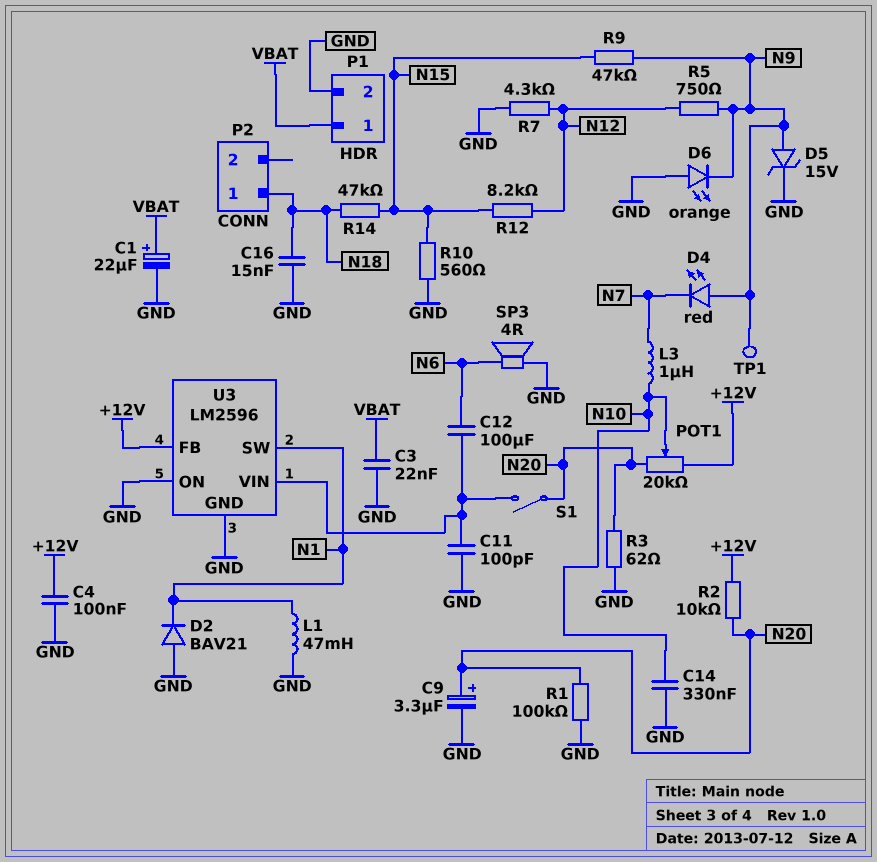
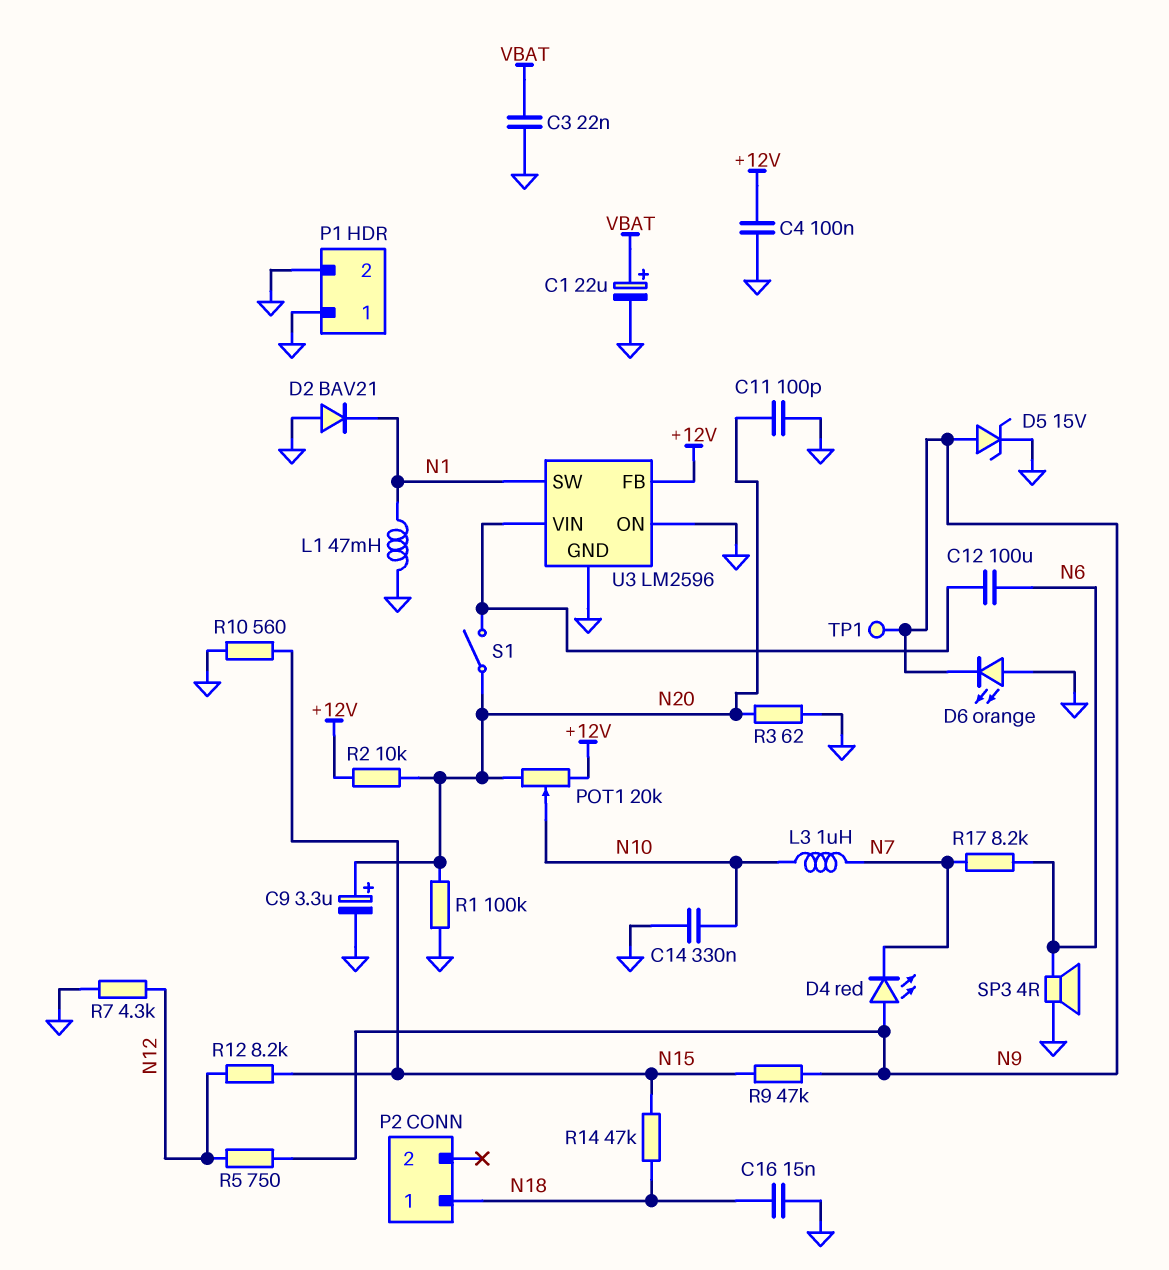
C11: 100pF (GND, U3/VIN) -> 100pF (GND, N20)
P1 pin 1: VBAT -> GND
R17: none -> 8.2k (N6, N7)

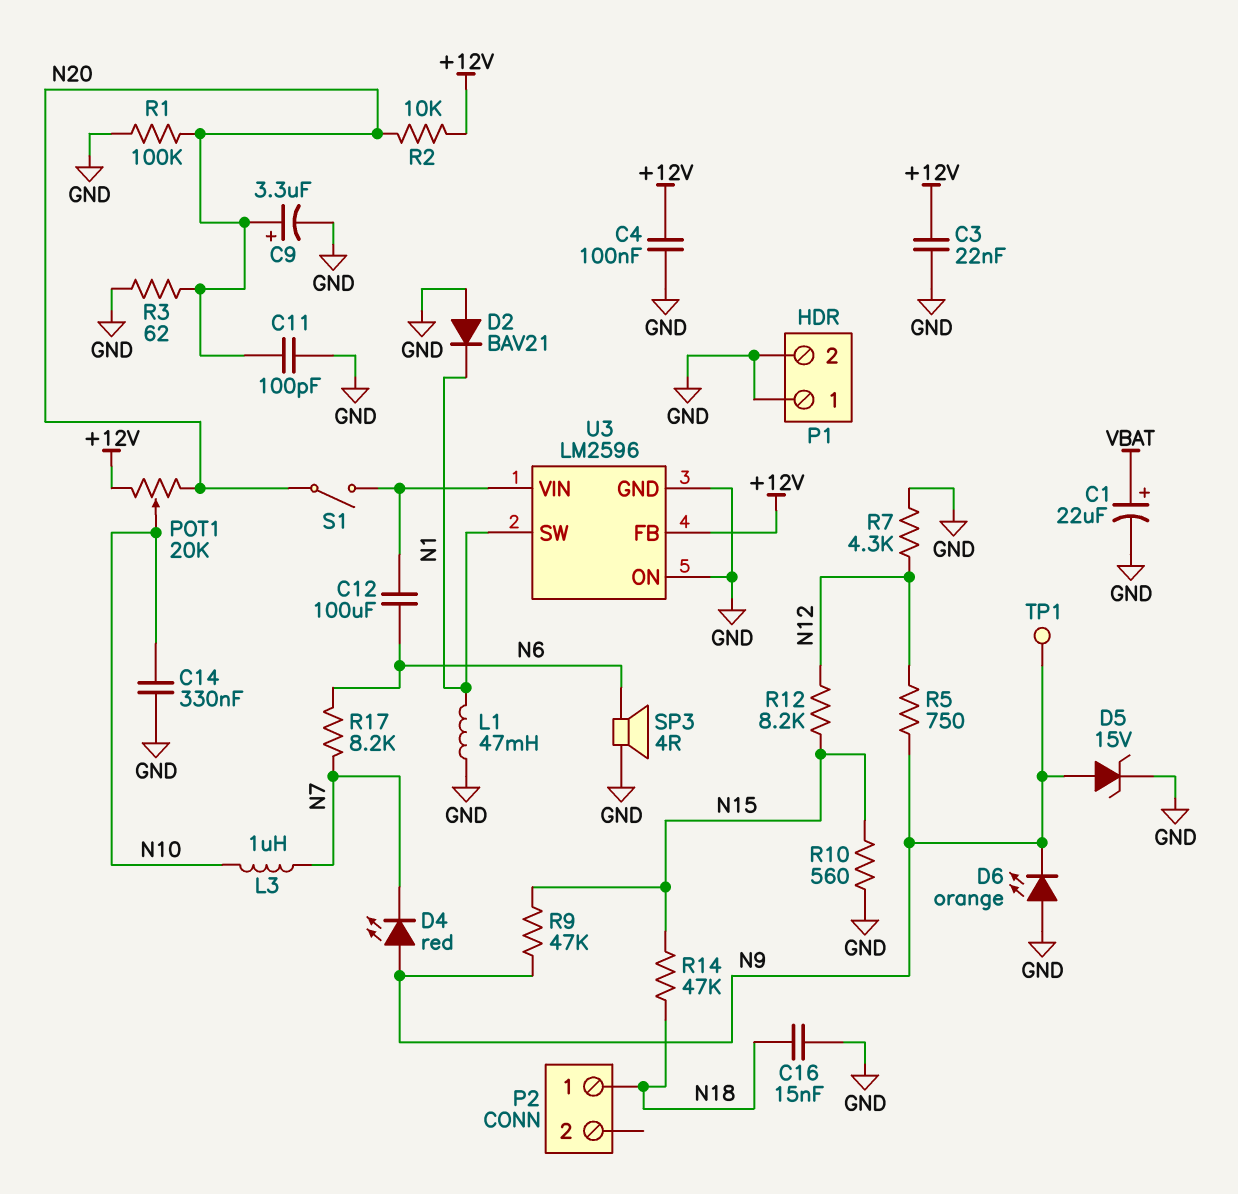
C3: 22nF (GND, VBAT) -> 22nF (+12V, GND)

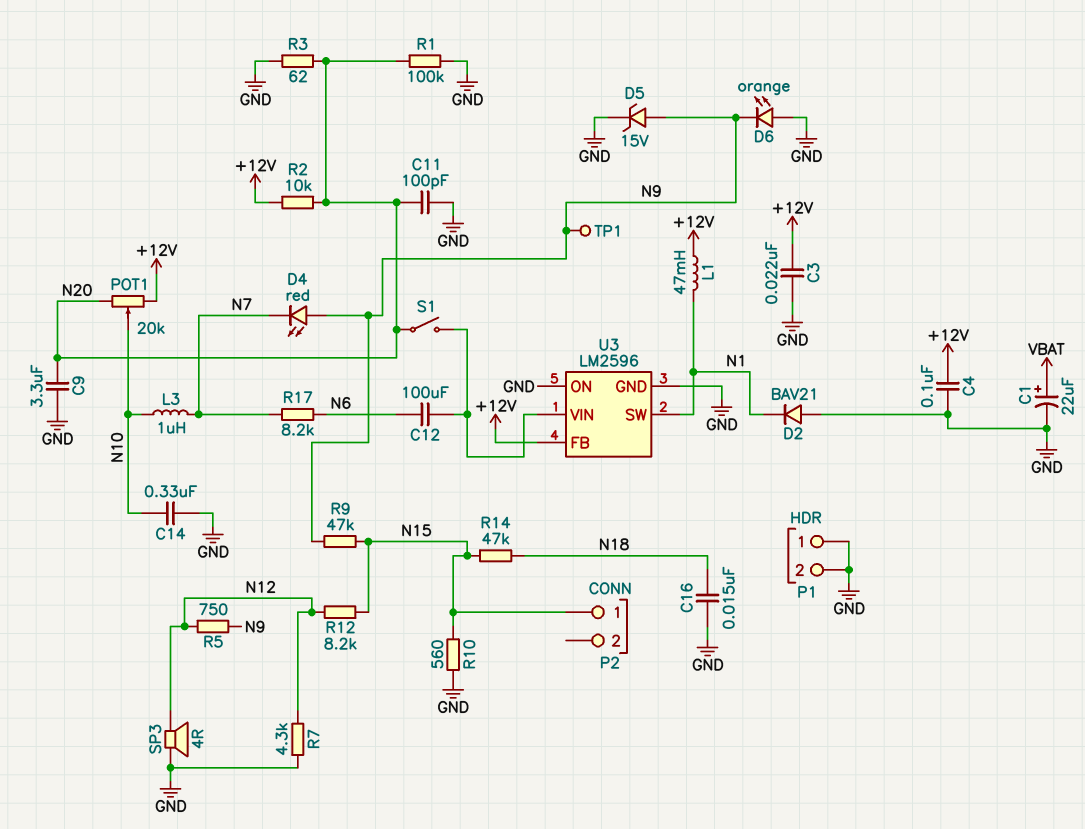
C9: 3.3uF (plus N20, minus GND) -> 3.3uF (GND, N20)
L1: 47mH (GND, N1) -> 47mH (+12V, N1)
P2 pin 1: N18 -> N15
SP3: speaker 4R (GND, N6) -> speaker 4R (GND, N12)

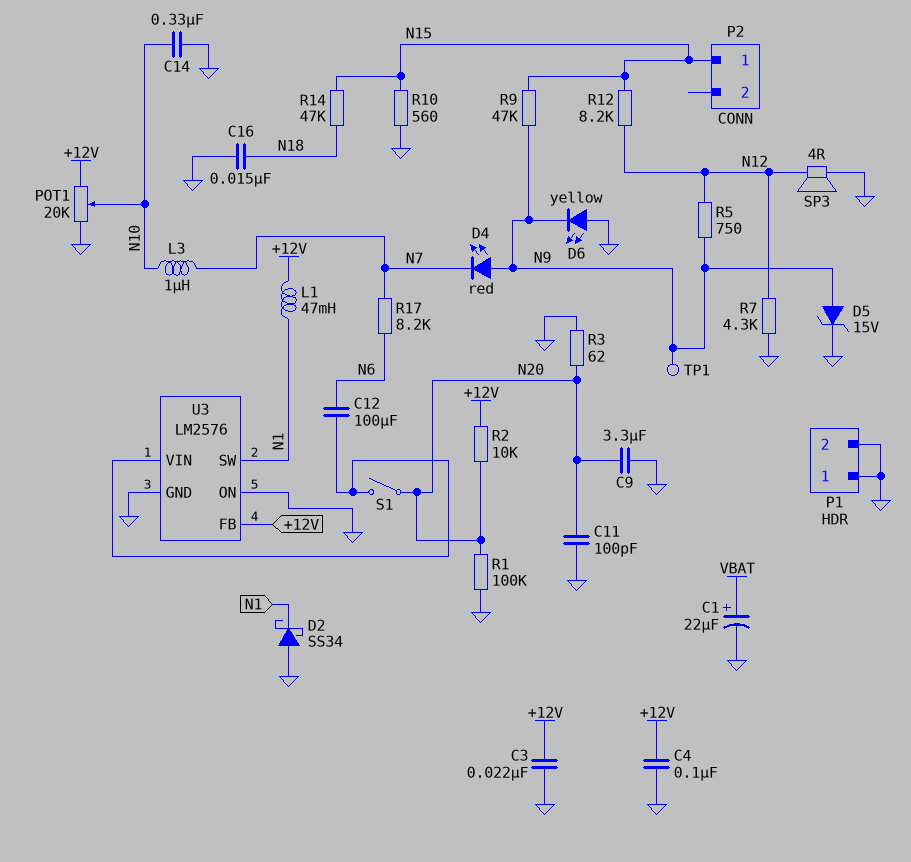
D2: diode BAV21 (A GND, K N1) -> schottky SS34 (A GND, K N1)
D6: LED orange (A GND, K N9) -> LED yellow (A GND, K N9)
POT1: 20k (+12V, N20, wiper N10) -> 20k (+12V, GND, wiper N10)
U3: LM2596 -> LM2576

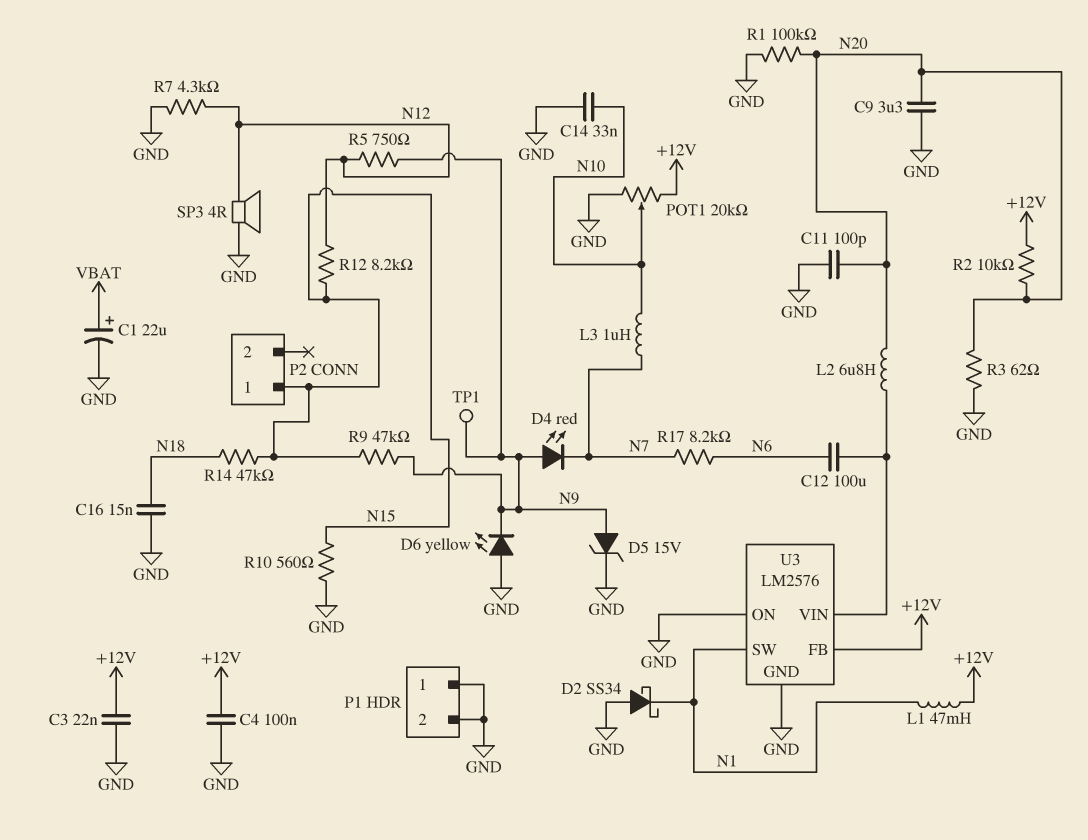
C14: 330nF (GND, N10) -> 33nF (GND, N10)
L2: none -> 6.8uH (N20, U3/VIN)
S1: switch (N20, U3/VIN) -> none

